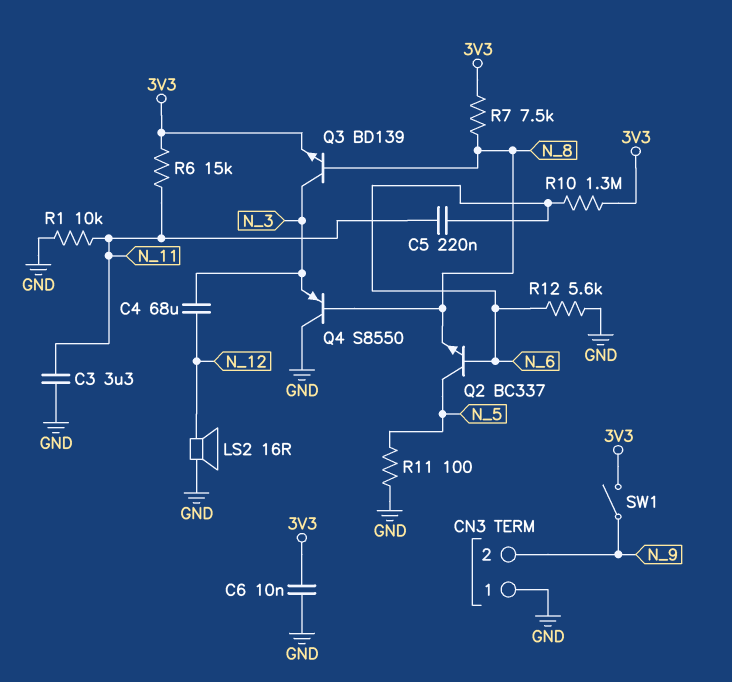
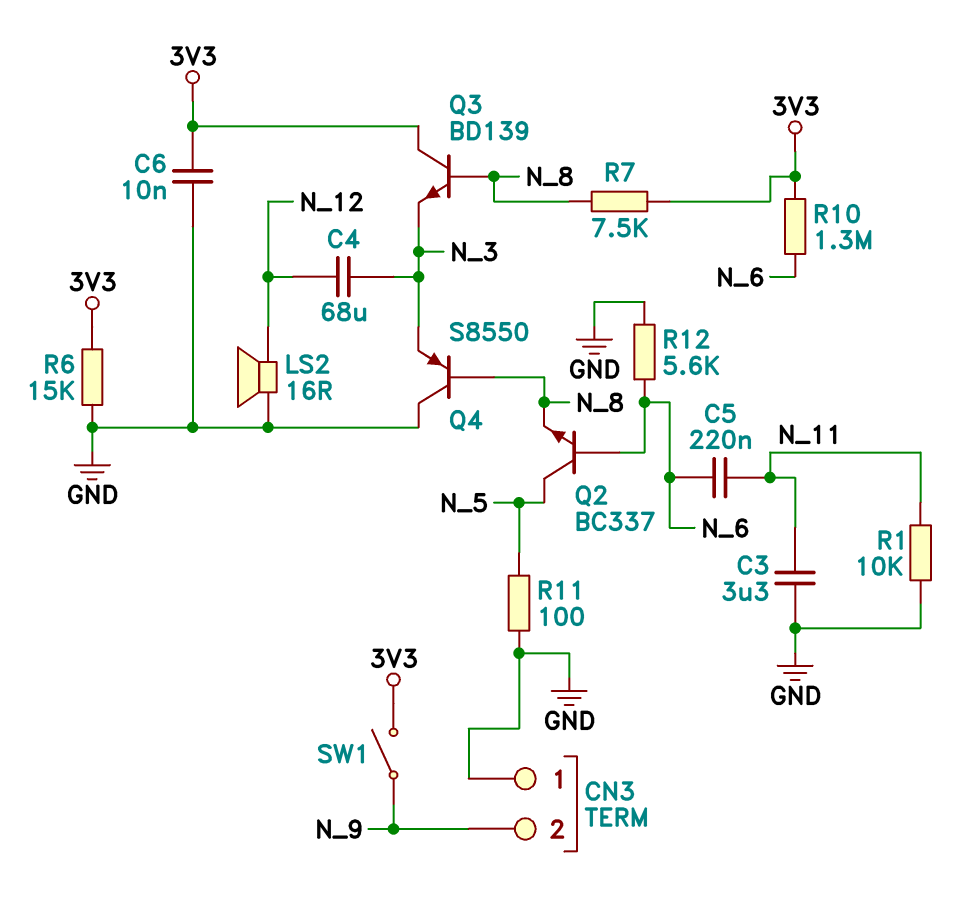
Q3: NPN BD139 (B N_8, C N_3, E 3V3) -> NPN BD139 (B N_8, C 3V3, E N_3)
R6: 15k (3V3, N_11) -> 15k (3V3, GND)

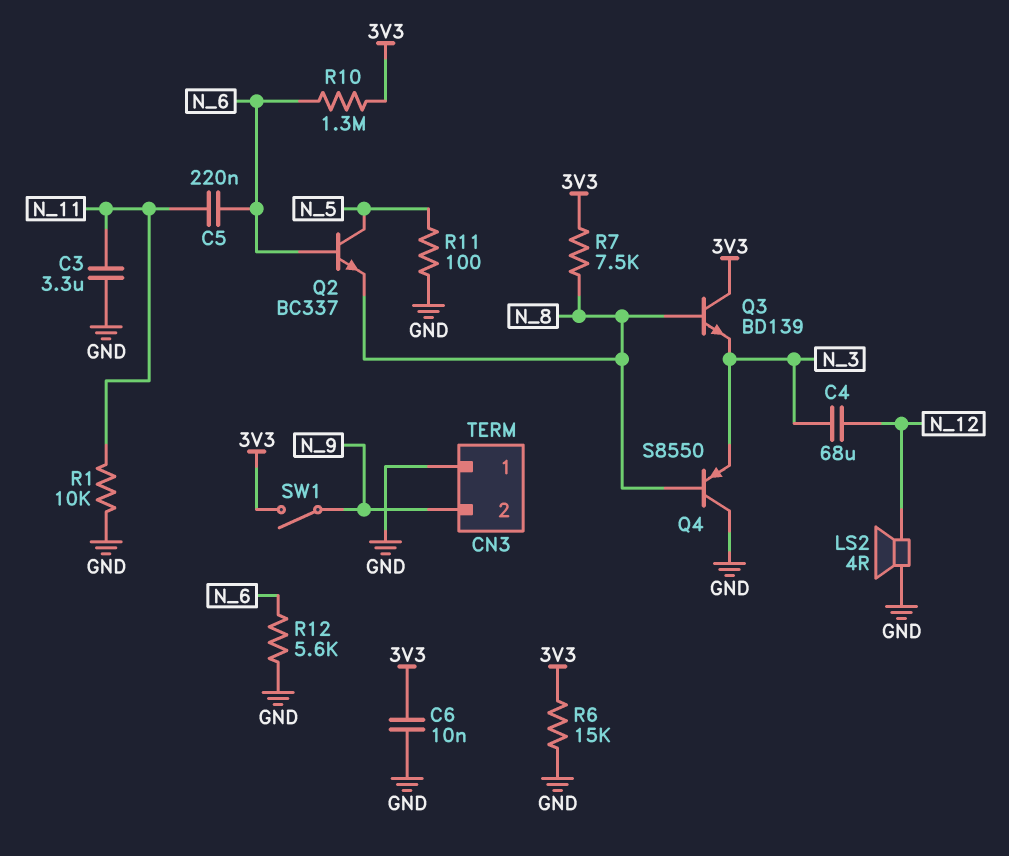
LS2: speaker 16R (GND, N_12) -> speaker 4R (GND, N_12)

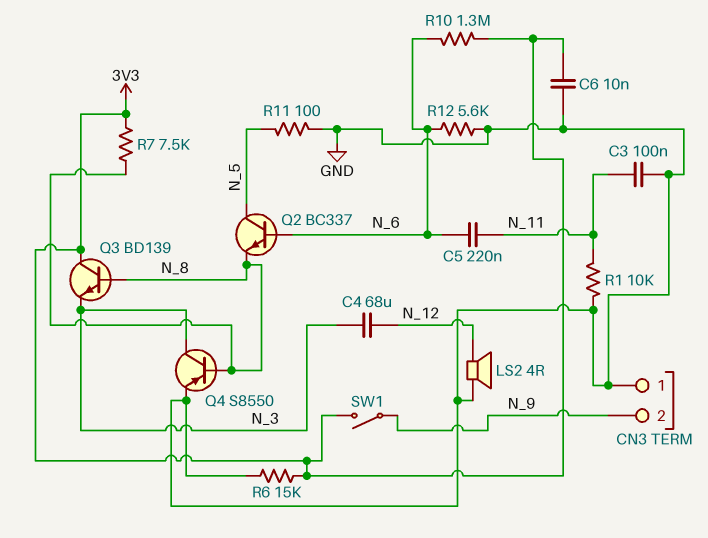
C3: 3.3uF (GND, N_11) -> 100nF (GND, N_11)
Q4: PNP S8550 (B N_8, C GND, E N_3) -> PNP S8550 (B N_8, C N_3, E GND)

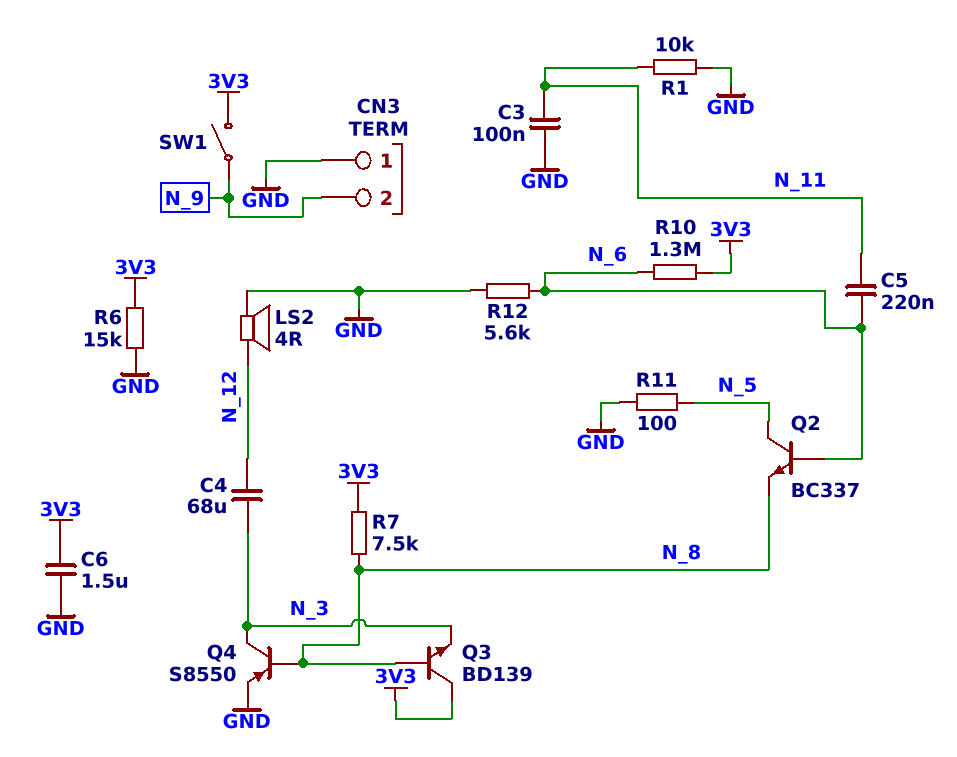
C6: 10nF (3V3, GND) -> 1.5uF (3V3, GND)

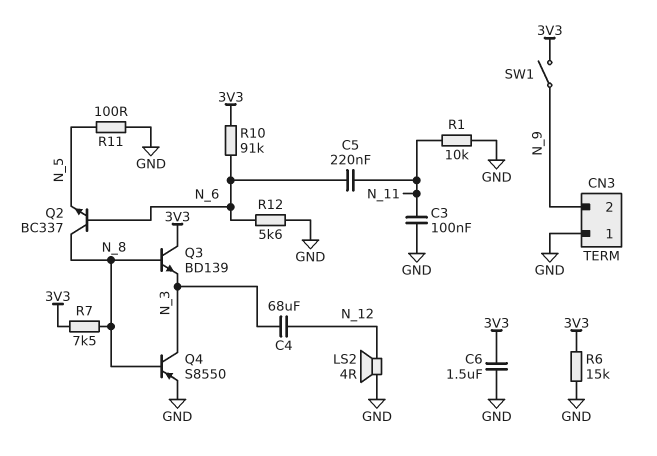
Q2: NPN BC337 (B N_6, C N_5, E N_8) -> NPN BC337 (B N_6, C N_8, E N_5)
R10: 1.3M (3V3, N_6) -> 91k (3V3, N_6)

